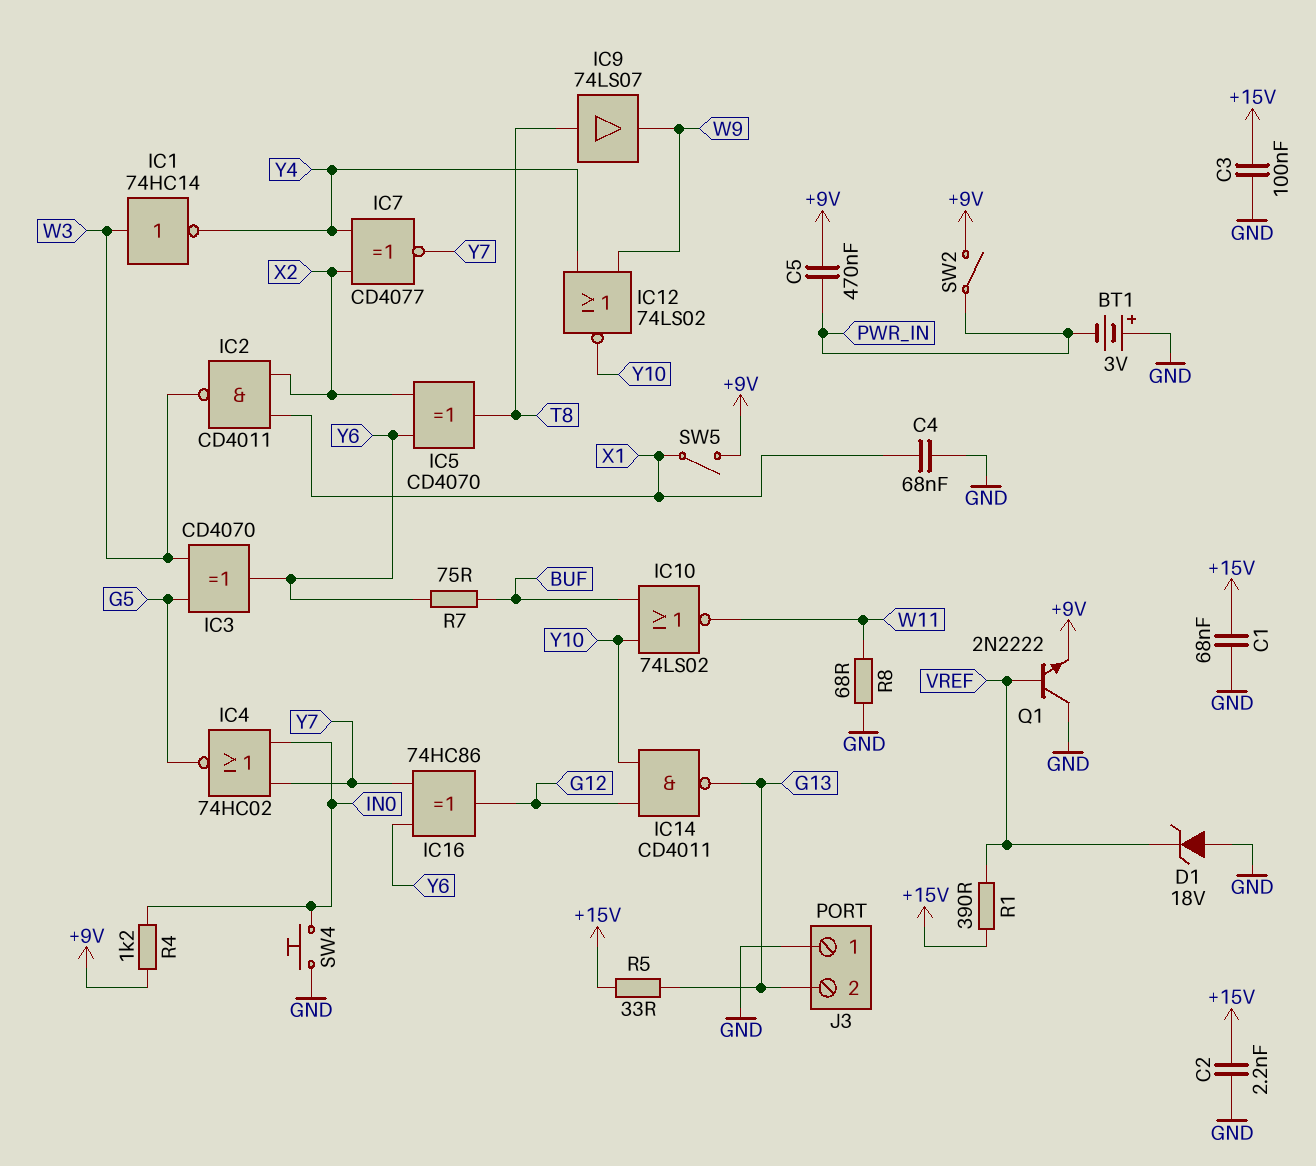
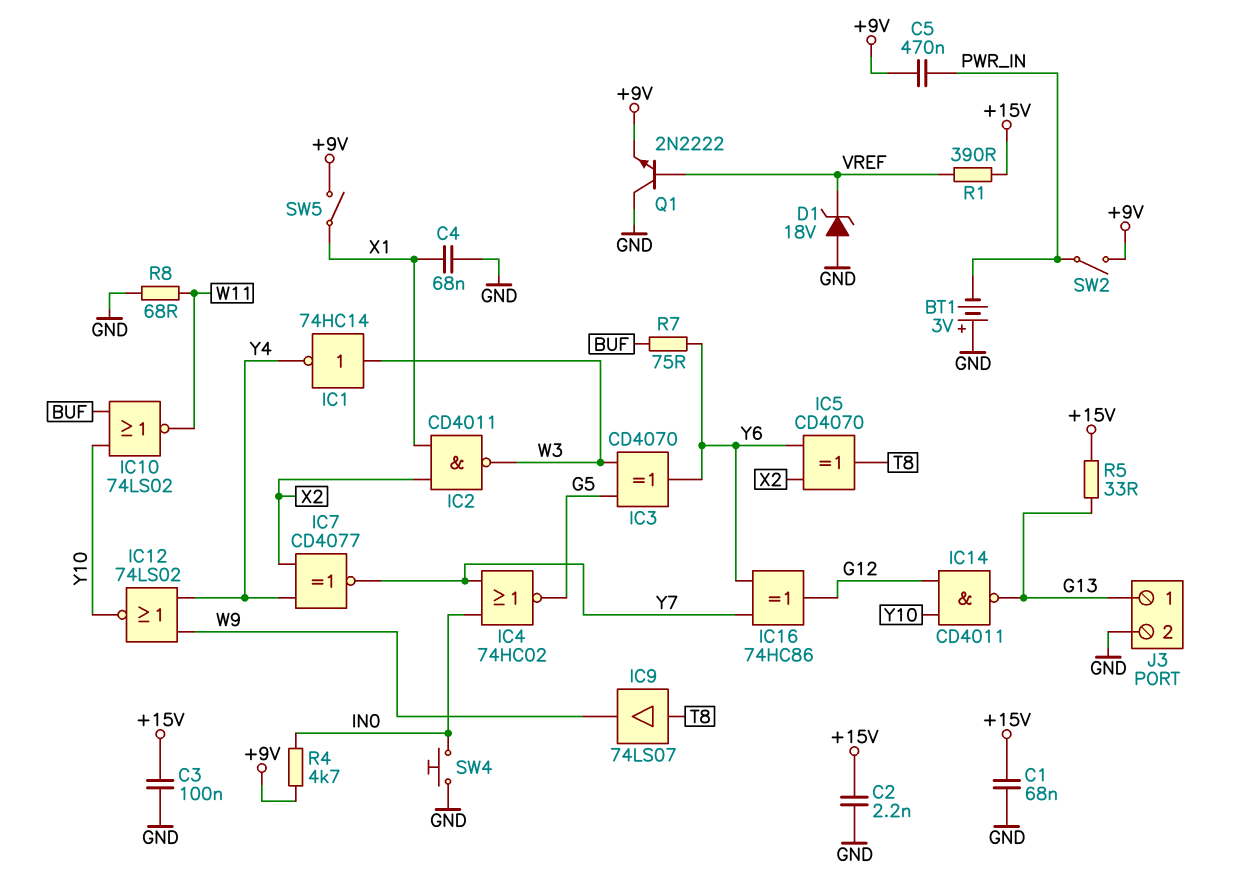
J3 pin 1: GND -> G13
J3 pin 2: G13 -> GND
R4: 1.2k (+9V, IN0) -> 4.7k (+9V, IN0)

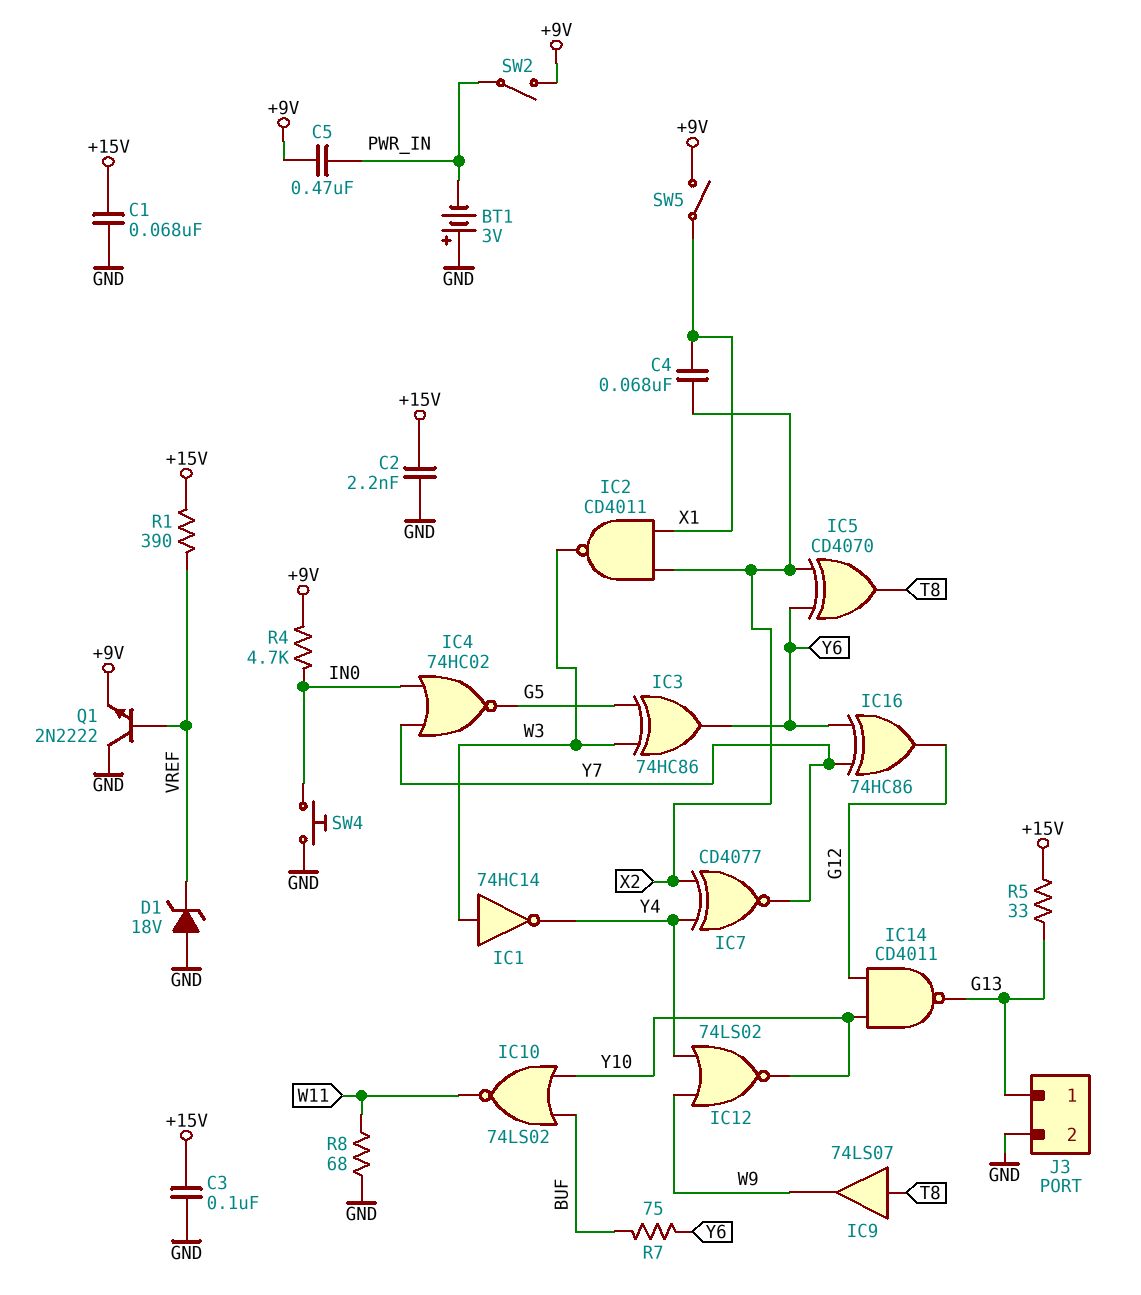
C4: 68nF (GND, X1) -> 68nF (X1, X2)
IC3: XOR CD4070 (in G5, in W3, out Y6) -> XOR 74HC86 (in G5, in W3, out Y6)

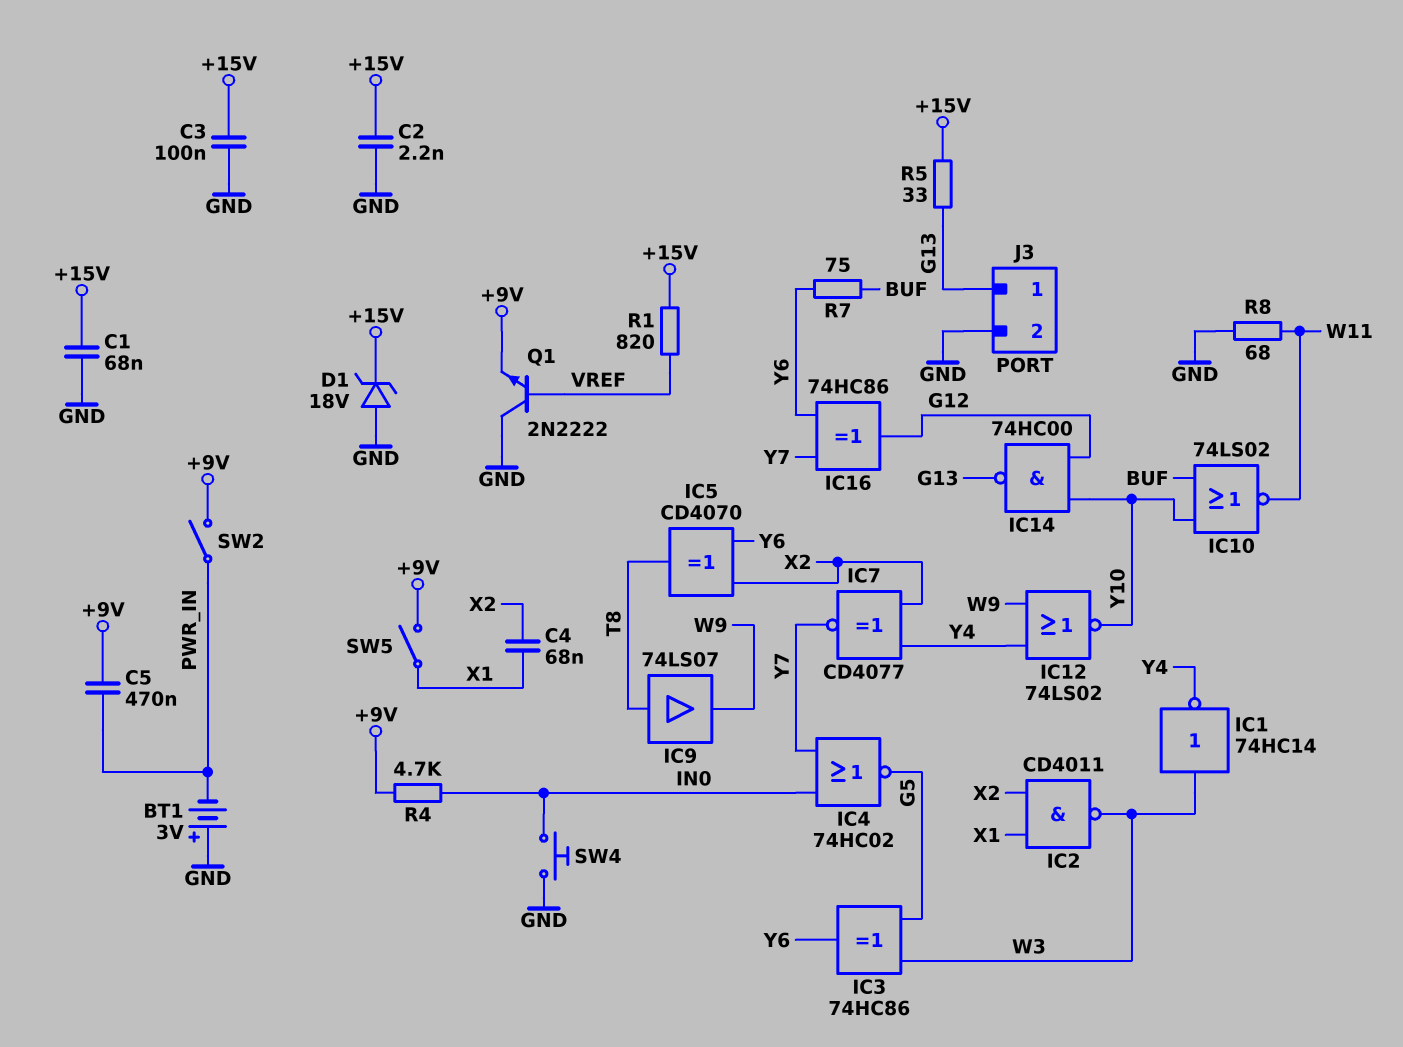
D1: zener 18V (A GND, K VREF) -> zener 18V (A GND, K +15V)
IC14: NAND CD4011 (in G12, in Y10, out G13) -> NAND 74HC00 (in G12, in Y10, out G13)
R1: 390 (+15V, VREF) -> 820 (+15V, VREF)

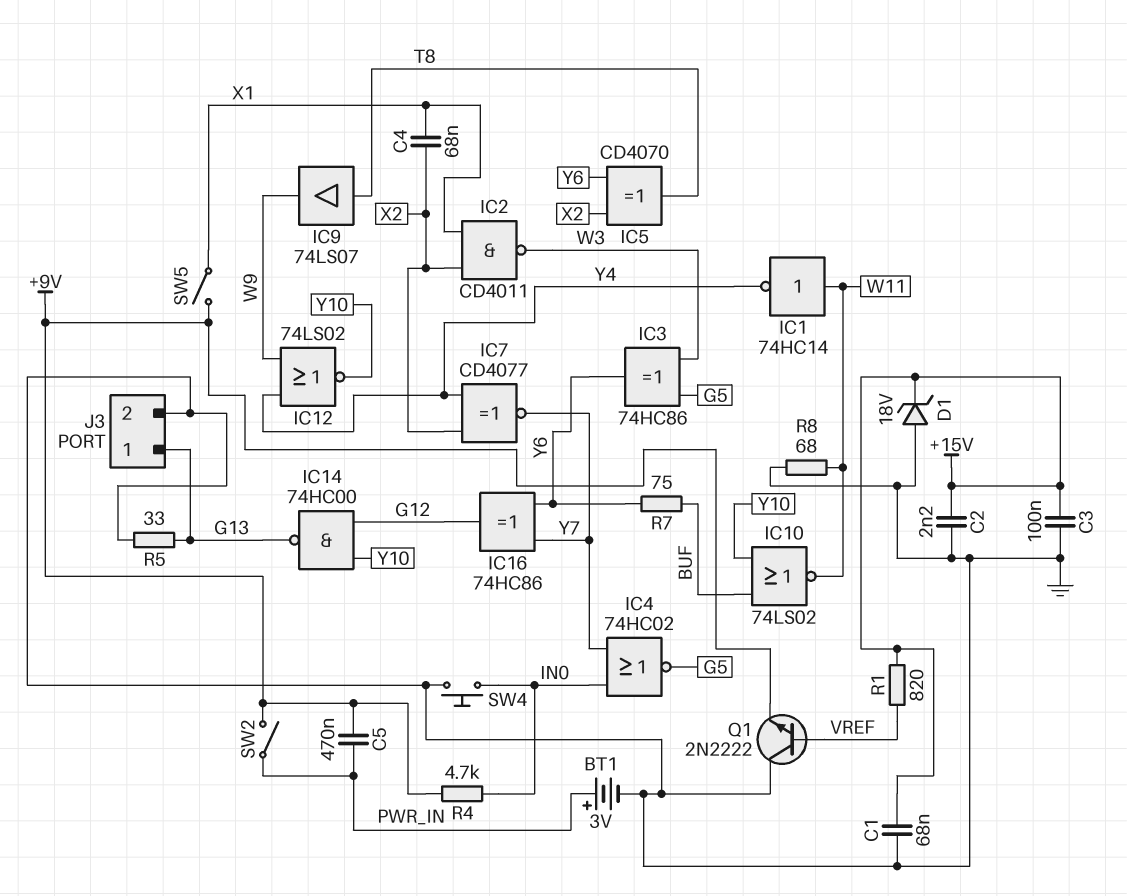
BT1: 3V (plus GND, minus PWR_IN) -> 3V (plus PWR_IN, minus GND)
IC1: NOT 74HC14 (in W3, out Y4) -> NOT 74HC14 (in W11, out Y4)
R5: 33 (+15V, G13) -> 33 (G13, GND)

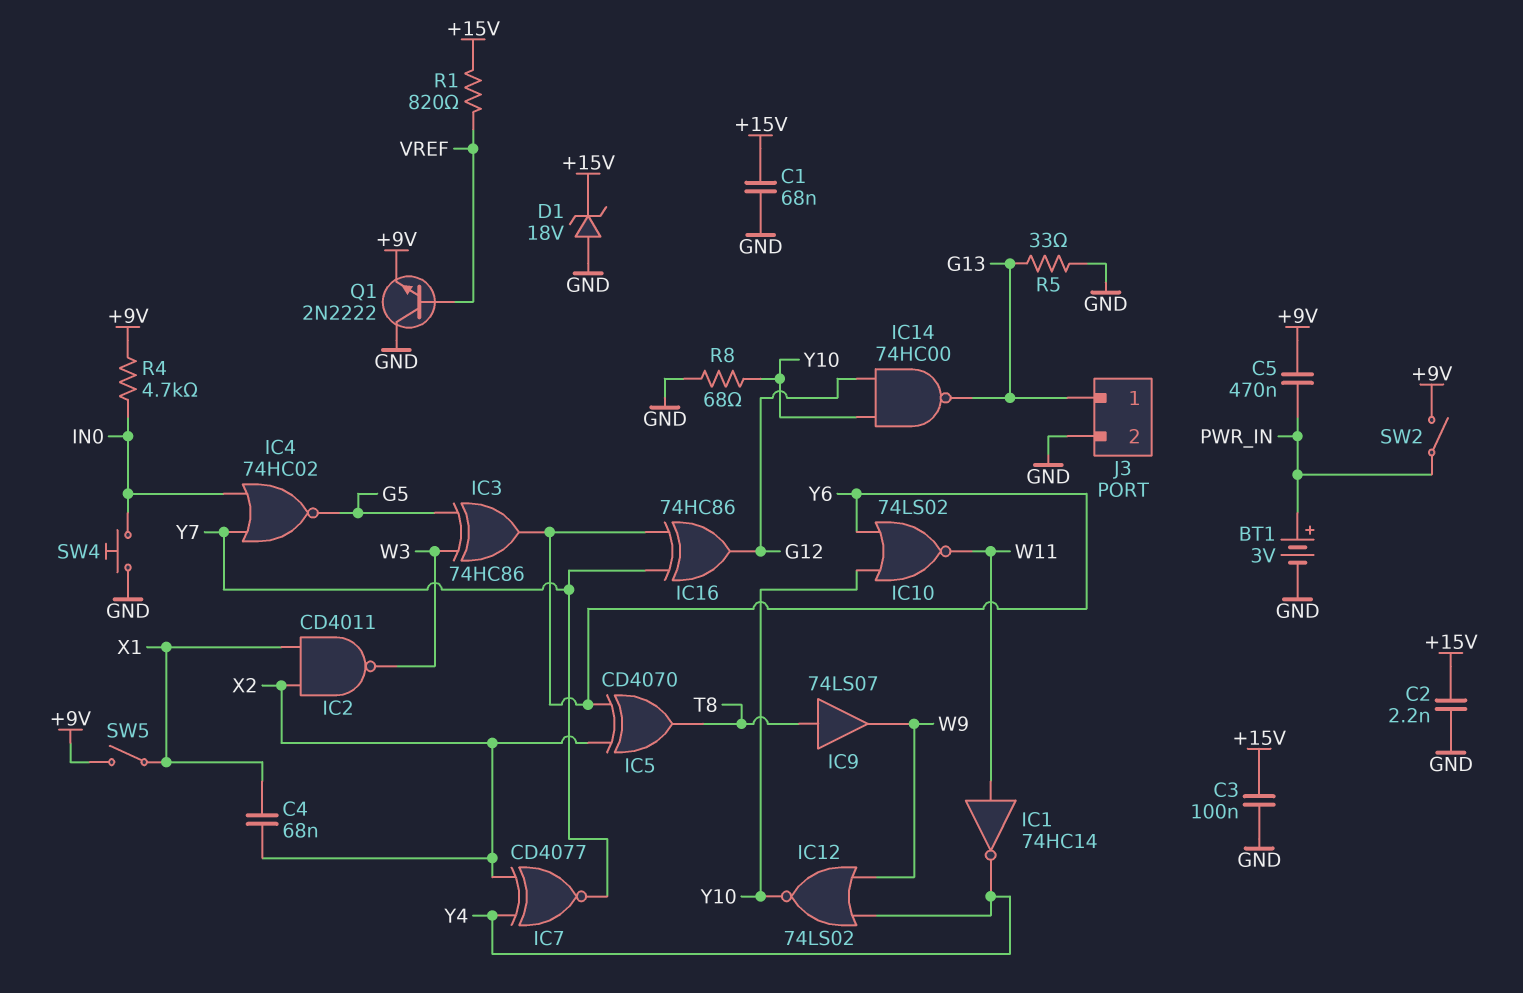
IC10: NOR 74LS02 (in BUF, in Y10, out W11) -> NOR 74LS02 (in Y6, in Y10, out W11)
R7: 75 (BUF, Y6) -> none
R8: 68 (GND, W11) -> 68 (GND, Y10)

